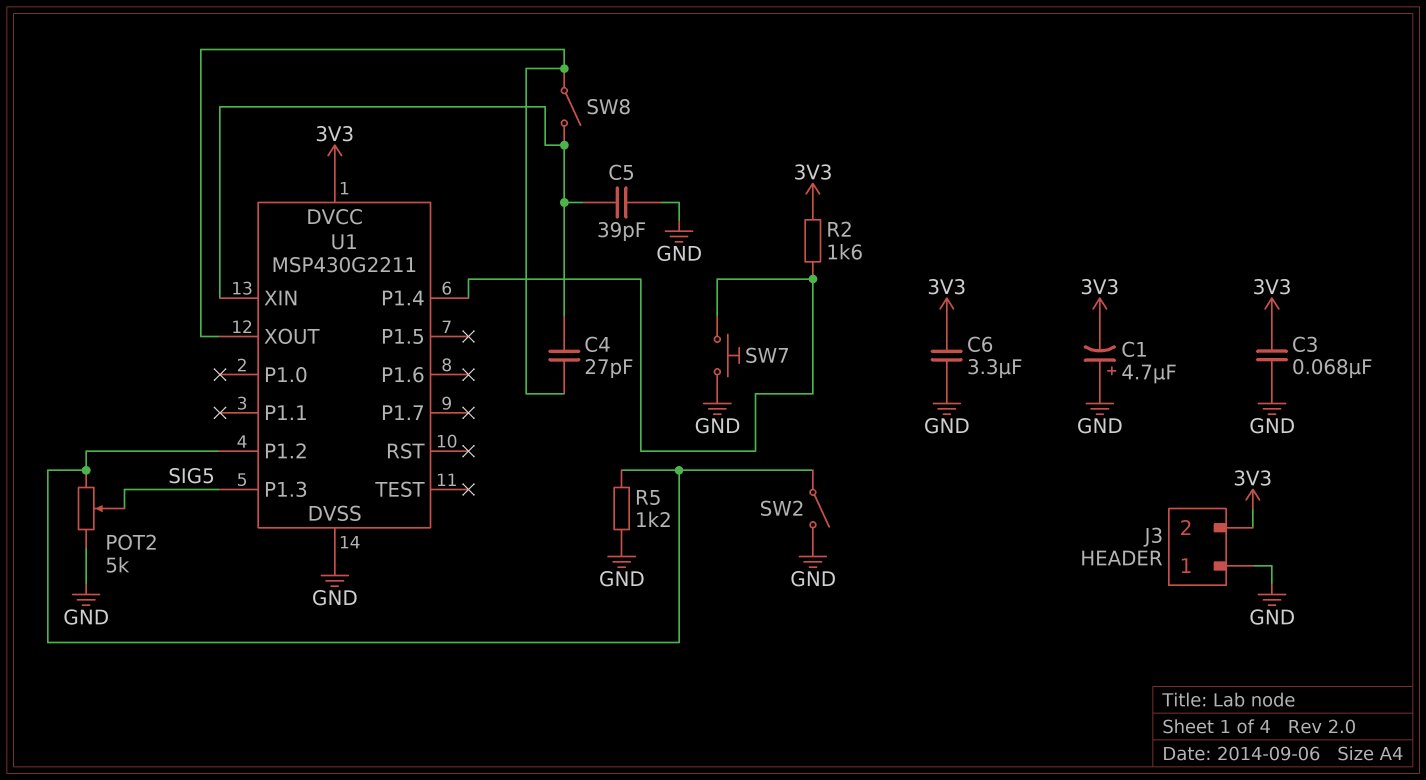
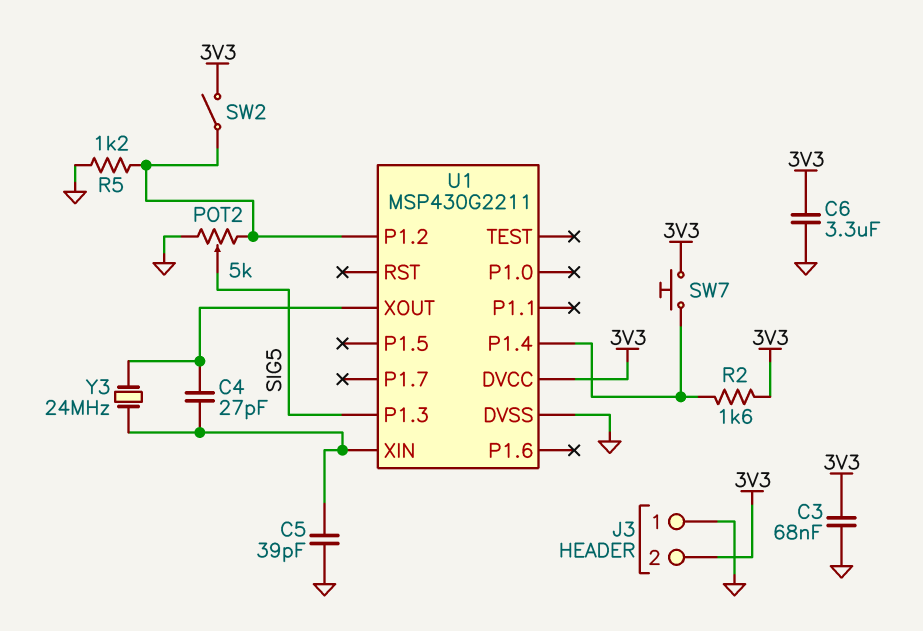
C1: 4.7uF (plus GND, minus 3V3) -> none
SW2: switch (GND, U1/P1.2) -> switch (3V3, U1/P1.2)
SW7: button (GND, U1/P1.4) -> button (3V3, U1/P1.4)
SW8: switch (U1/XIN, U1/XOUT) -> none
Y3: none -> 24MHz (U1/XIN, U1/XOUT)

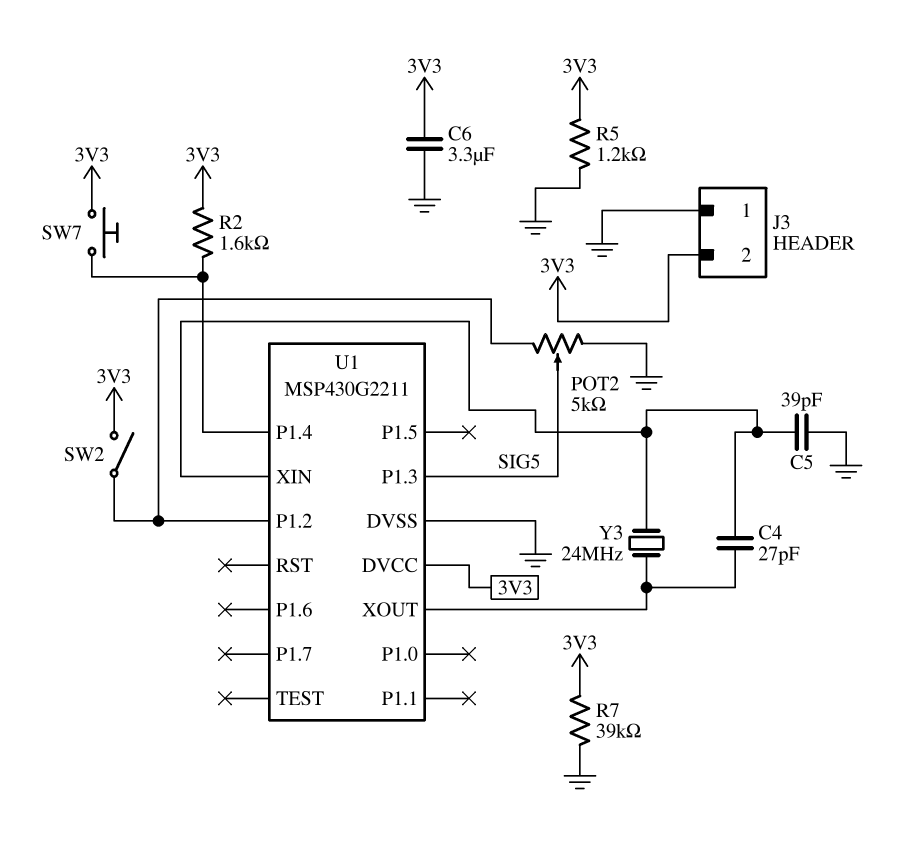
C3: 68nF (3V3, GND) -> none
R5: 1.2k (GND, U1/P1.2) -> 1.2k (3V3, GND)
R7: none -> 39k (3V3, GND)

